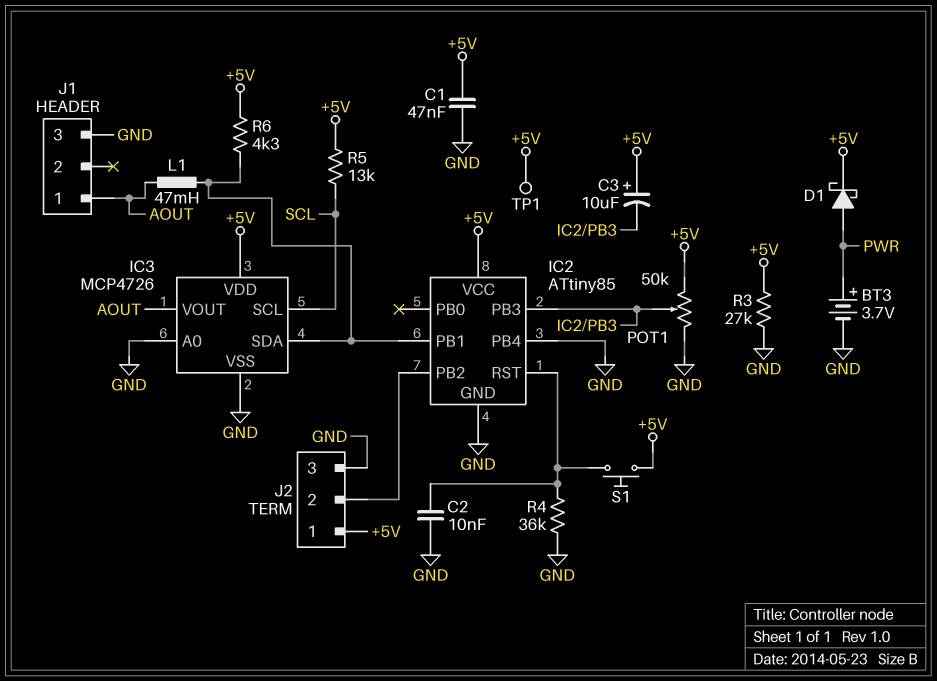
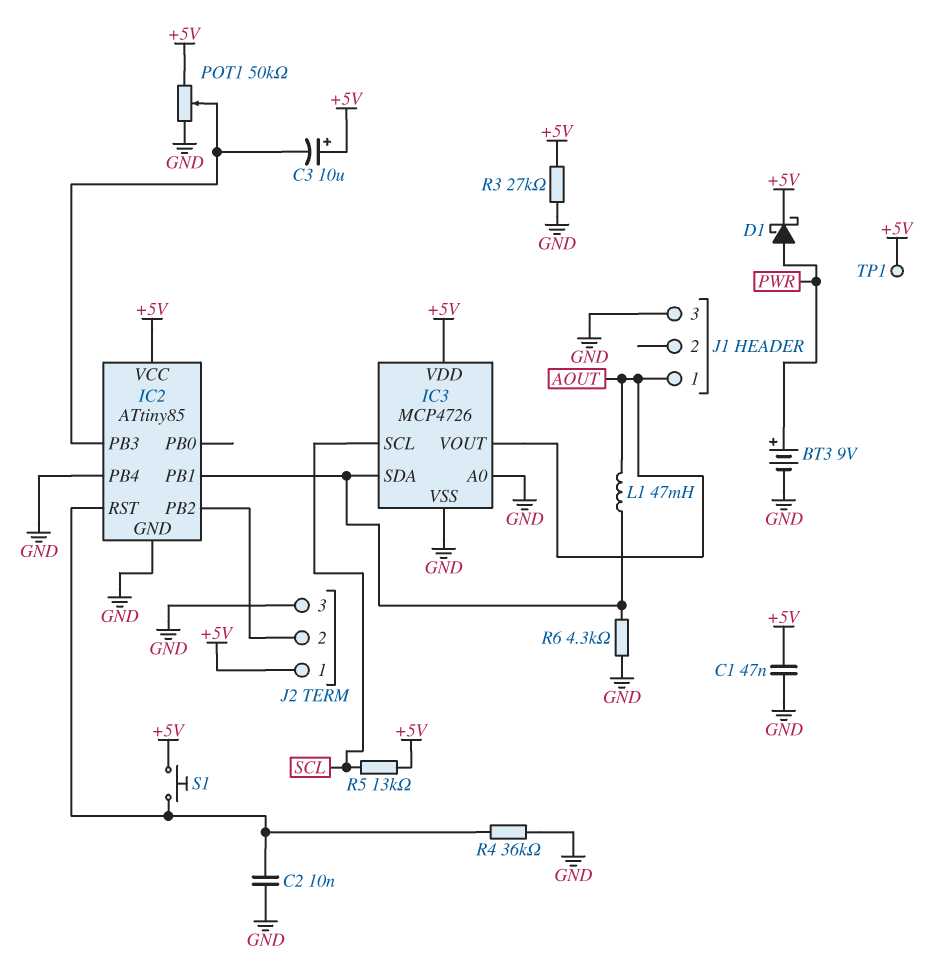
BT3: 3.7V (plus PWR, minus GND) -> 9V (plus PWR, minus GND)
R6: 4.3k (+5V, IC2/PB1) -> 4.3k (GND, IC2/PB1)

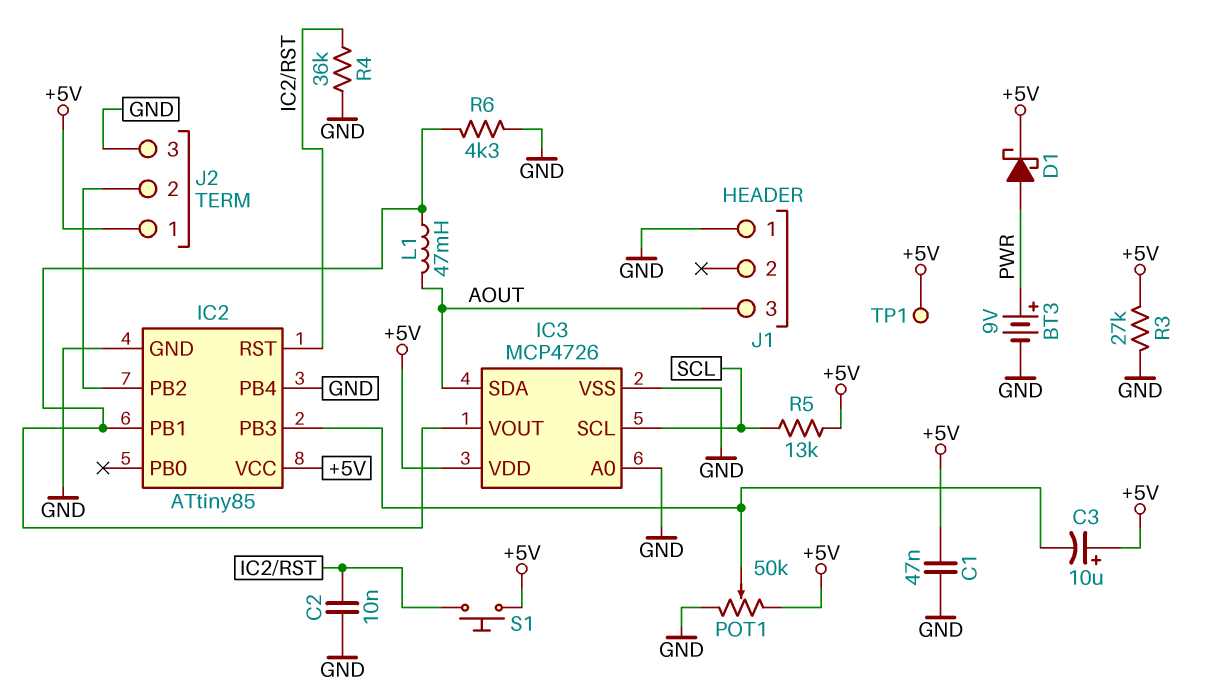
IC3 pin SDA: IC2/PB1 -> AOUT
IC3 pin VOUT: AOUT -> IC2/PB1
J1 pin 1: AOUT -> GND
J1 pin 3: GND -> AOUT

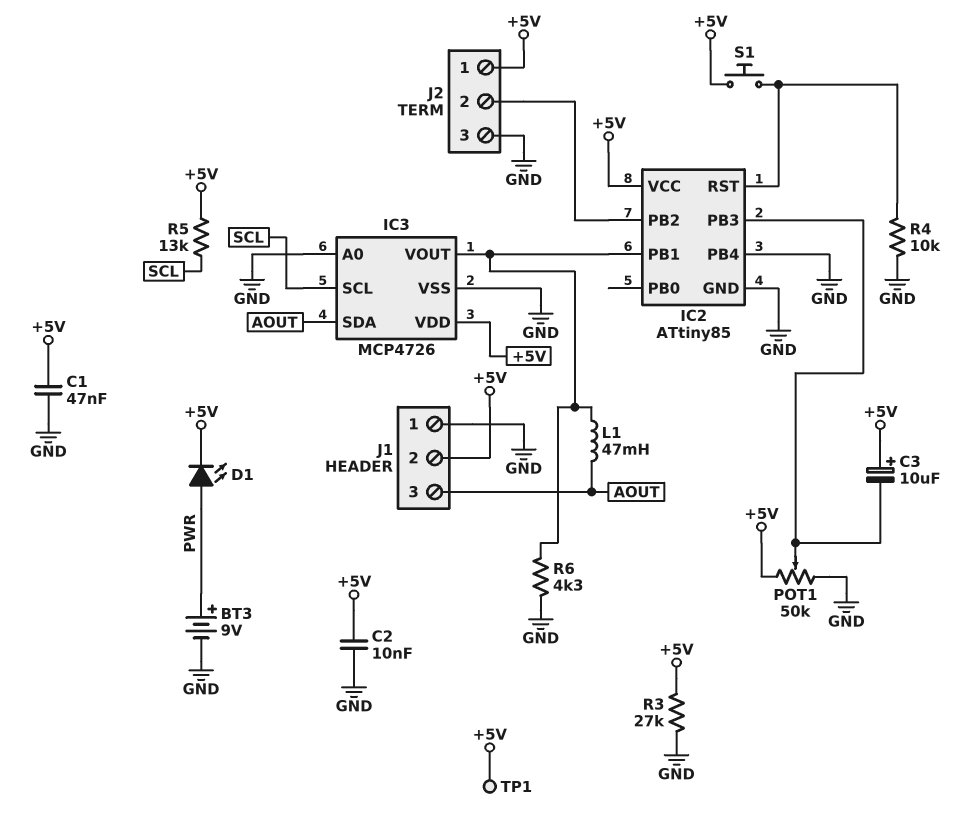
C2: 10nF (GND, IC2/RST) -> 10nF (+5V, GND)
D1: schottky (A PWR, K +5V) -> LED (A PWR, K +5V)
J1 pin 2: none -> +5V
R4: 36k (GND, IC2/RST) -> 10k (GND, IC2/RST)

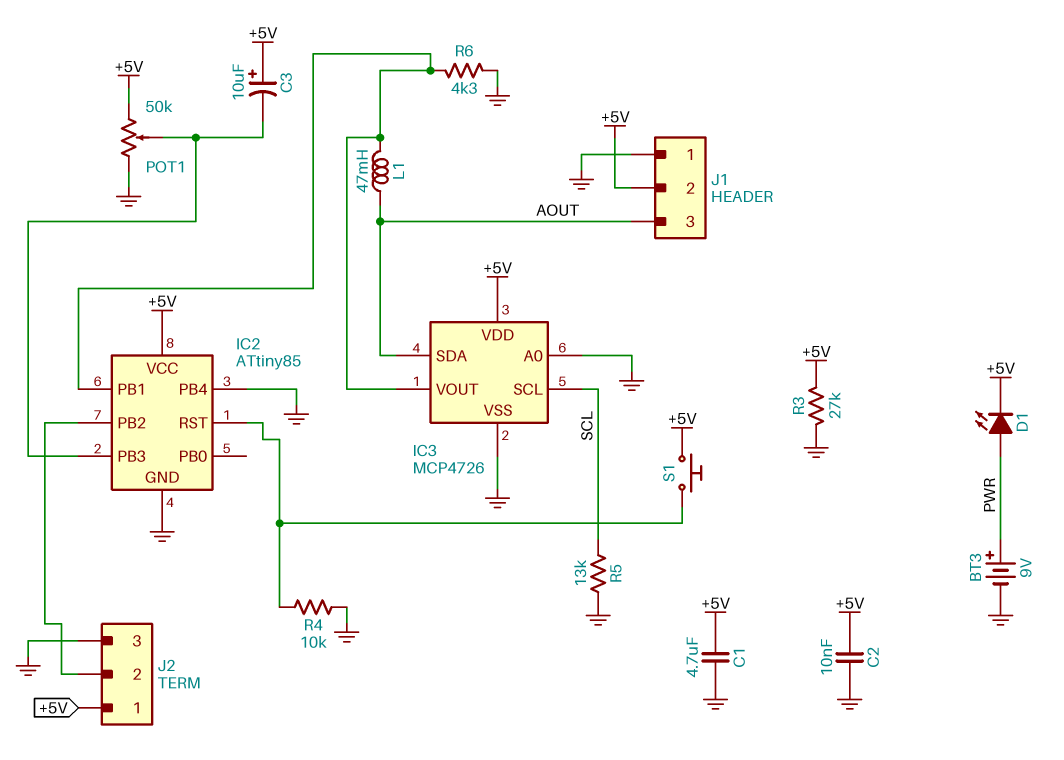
C1: 47nF (+5V, GND) -> 4.7uF (+5V, GND)
R5: 13k (+5V, SCL) -> 13k (GND, SCL)
TP1: test point (+5V) -> none

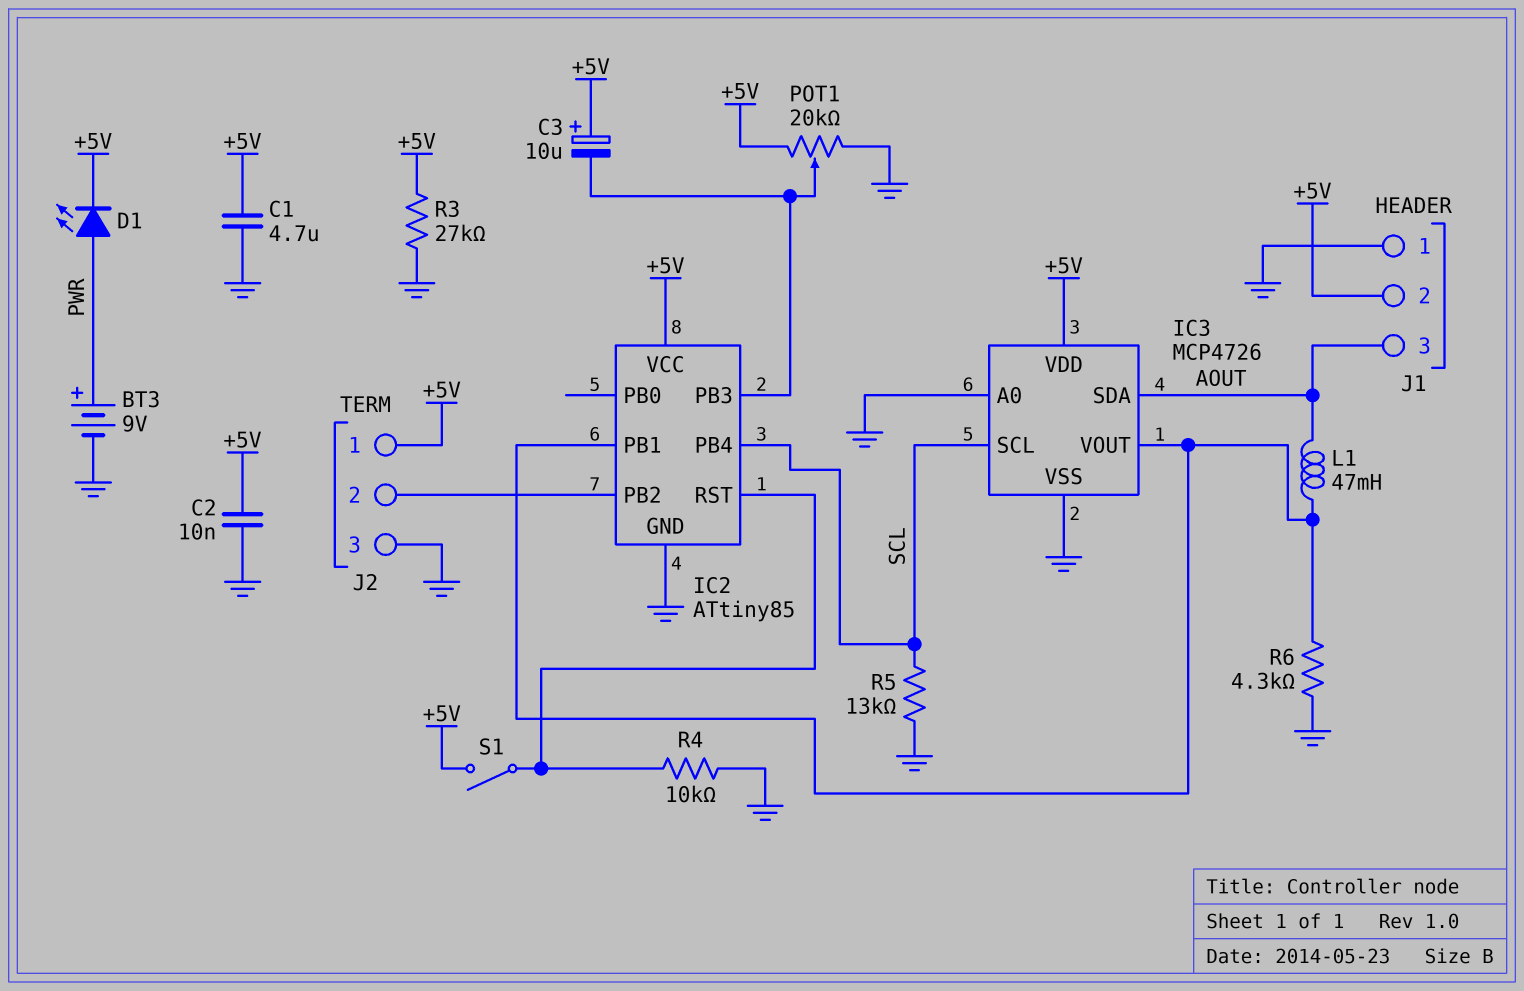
IC2 pin PB4: GND -> SCL
POT1: 50k (+5V, GND, wiper IC2/PB3) -> 20k (+5V, GND, wiper IC2/PB3)
S1: button (+5V, IC2/RST) -> switch (+5V, IC2/RST)

